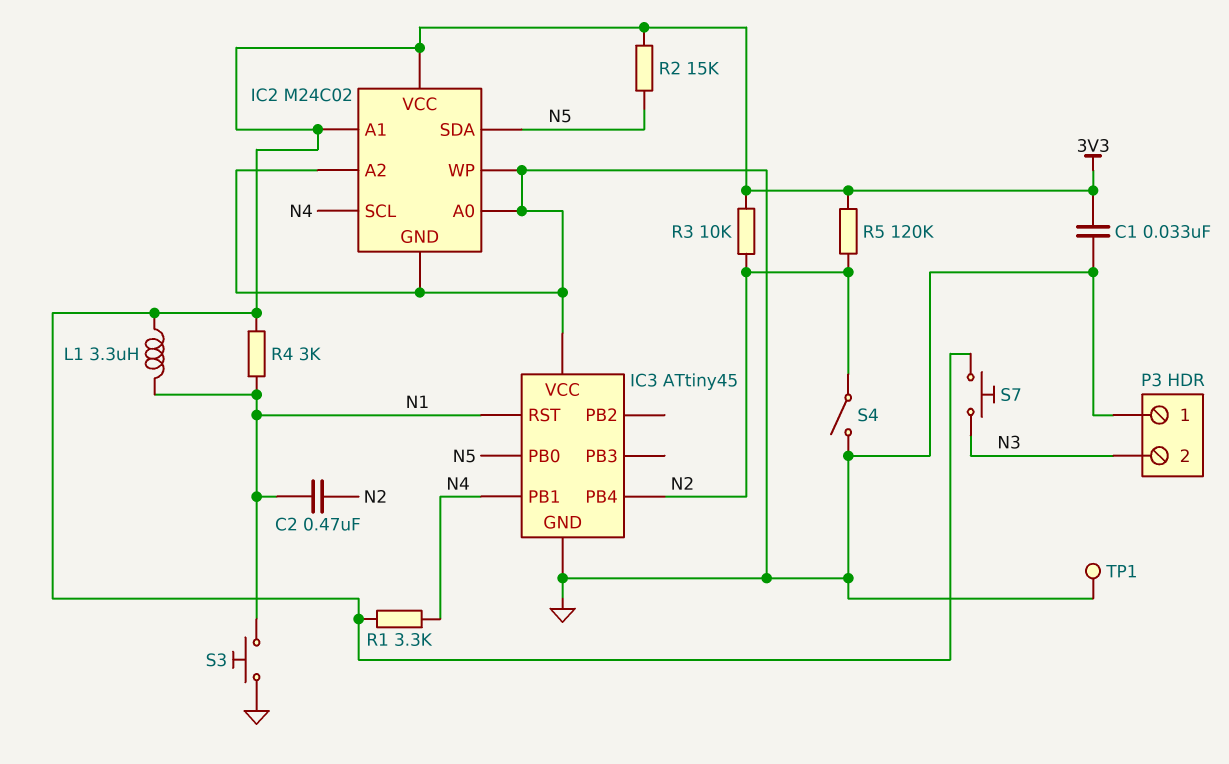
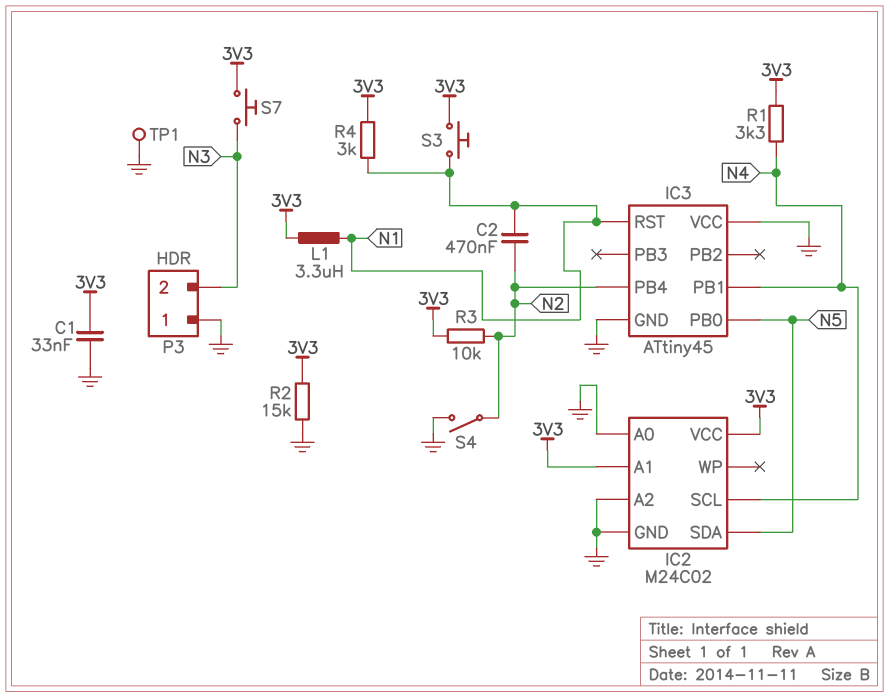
IC2 pin WP: GND -> none
R2: 15k (3V3, N5) -> 15k (3V3, GND)
R5: 120k (3V3, N2) -> none
S3: button (GND, N1) -> button (3V3, N1)

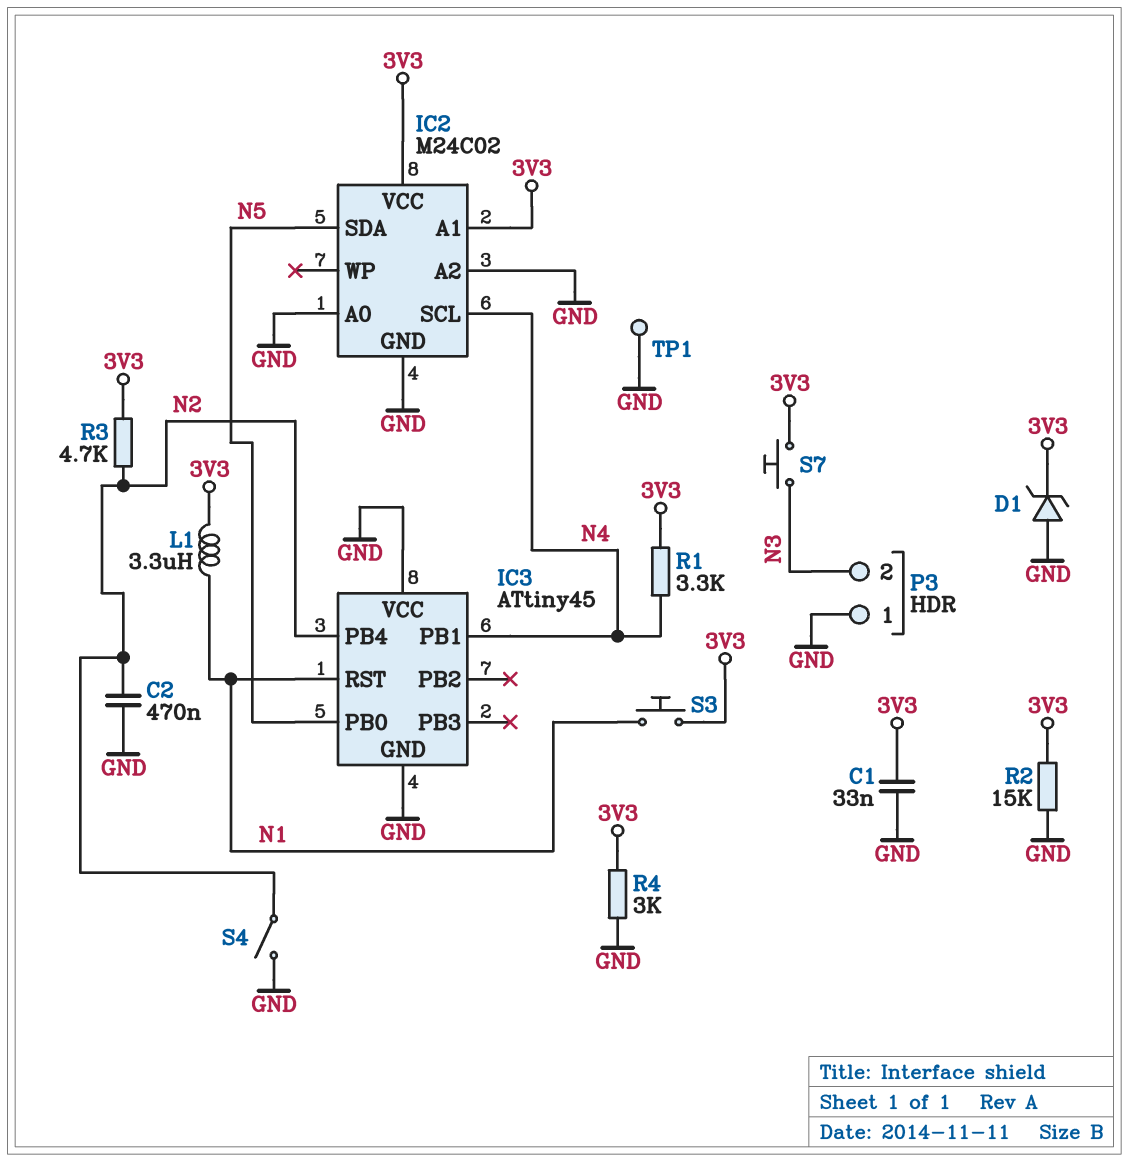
C2: 470nF (N1, N2) -> 470nF (GND, N2)
D1: none -> zener (A GND, K 3V3)
R3: 10k (3V3, N2) -> 4.7k (3V3, N2)
R4: 3k (3V3, N1) -> 3k (3V3, GND)

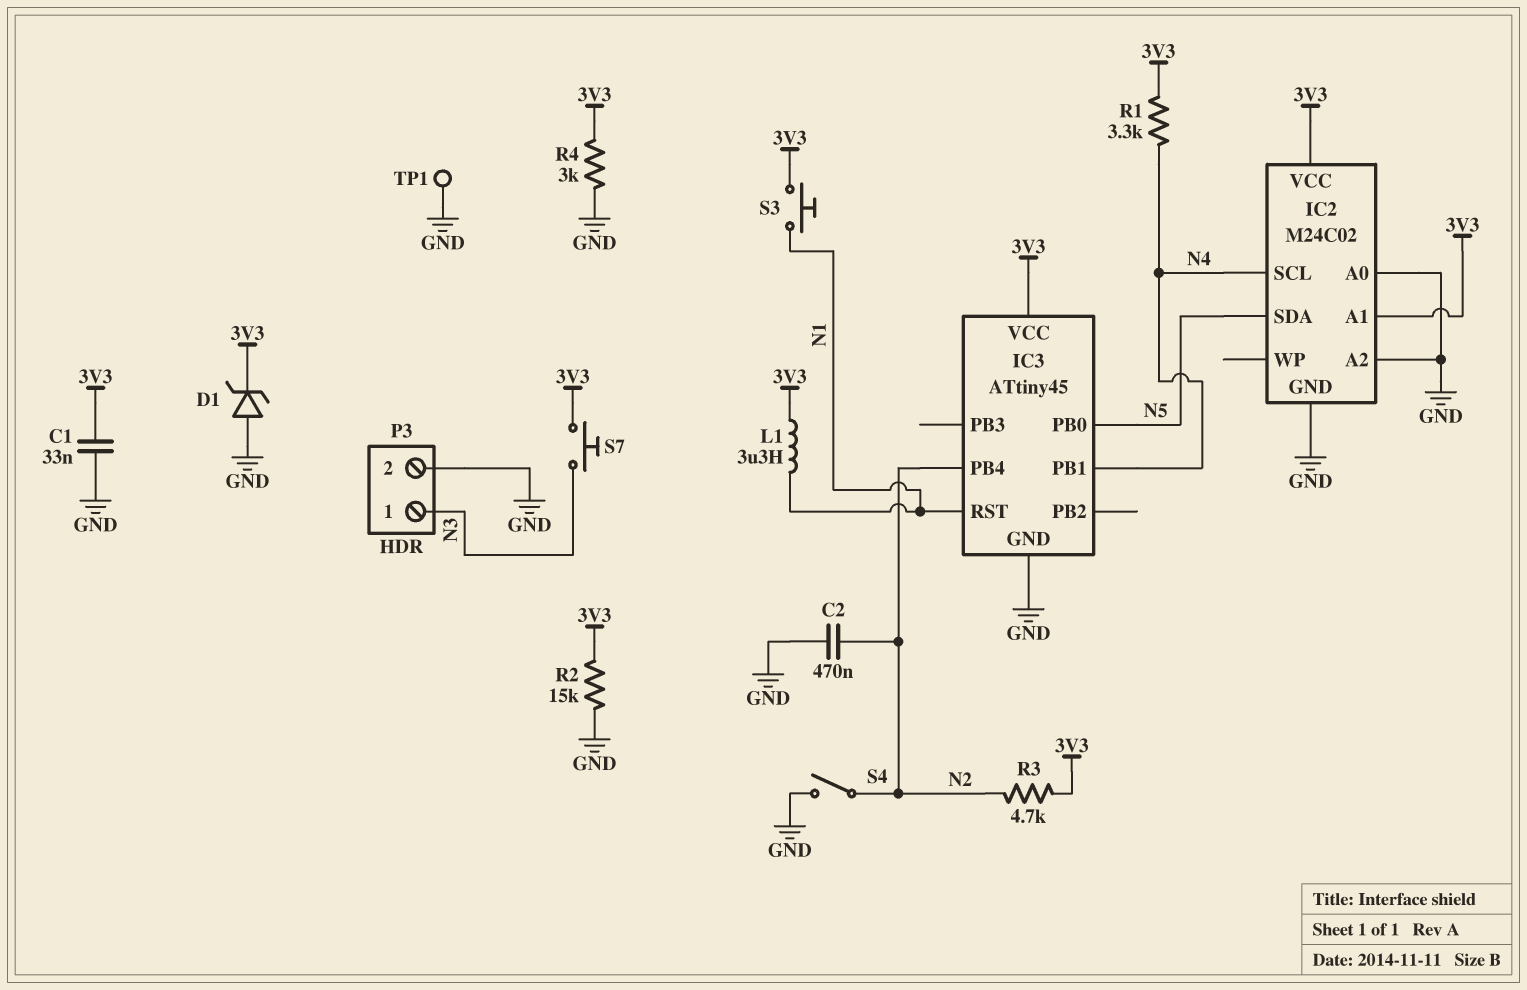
IC3 pin VCC: GND -> 3V3
P3 pin 1: GND -> N3
P3 pin 2: N3 -> GND

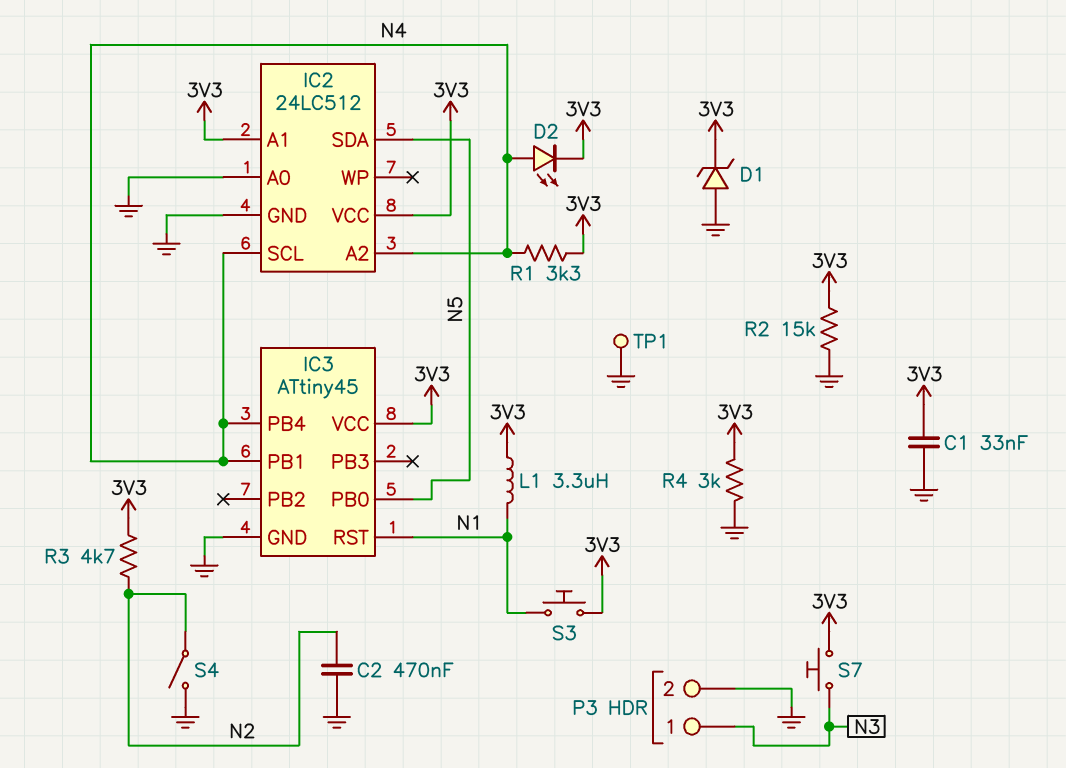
D2: none -> LED (A N4, K 3V3)
IC2: M24C02 -> 24LC512
IC2 pin A2: GND -> N4
IC3 pin PB4: N2 -> N4

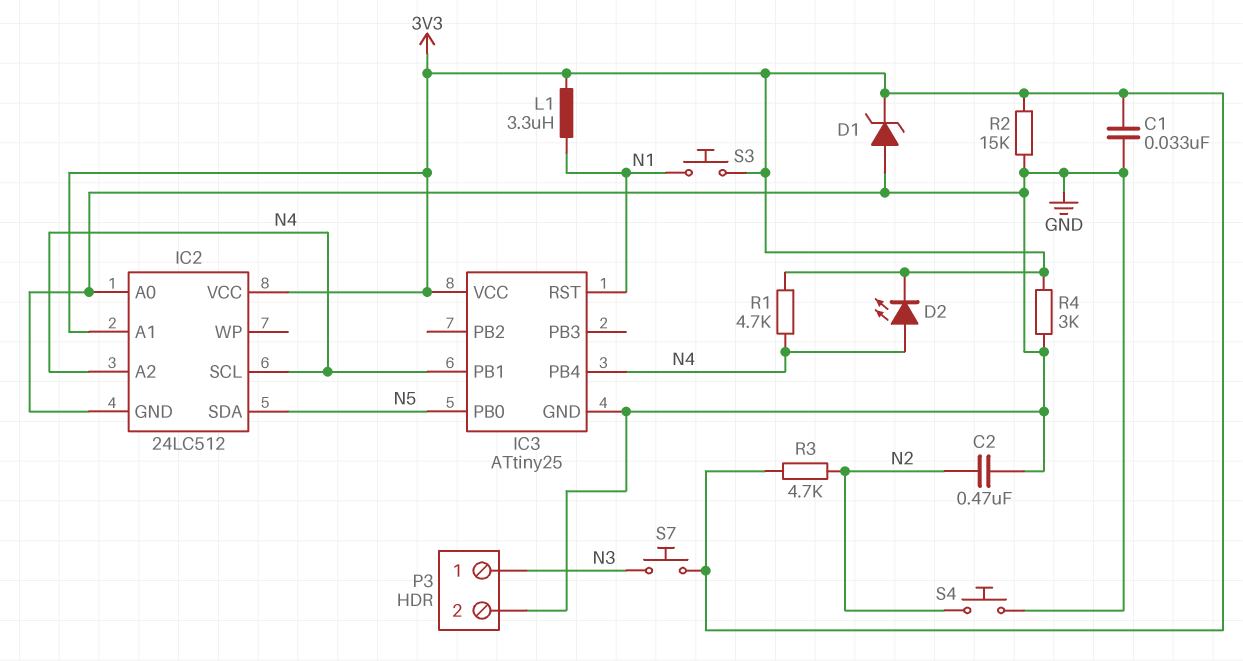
IC3: ATtiny45 -> ATtiny25
R1: 3.3k (3V3, N4) -> 4.7k (3V3, N4)
S4: switch (GND, N2) -> button (GND, N2)
TP1: test point (GND) -> none

